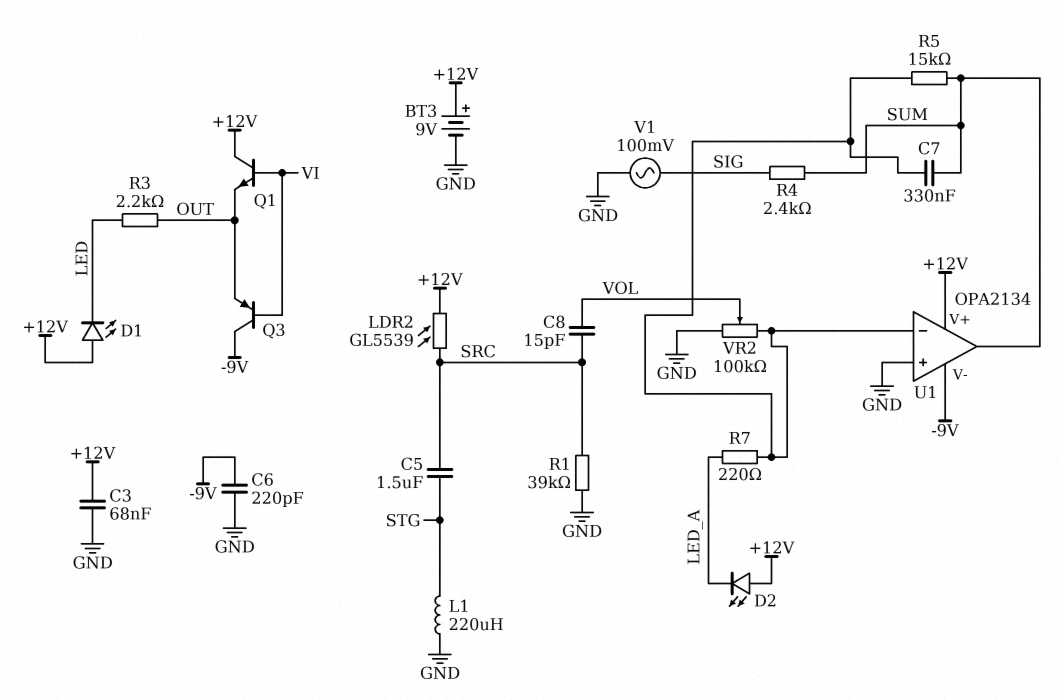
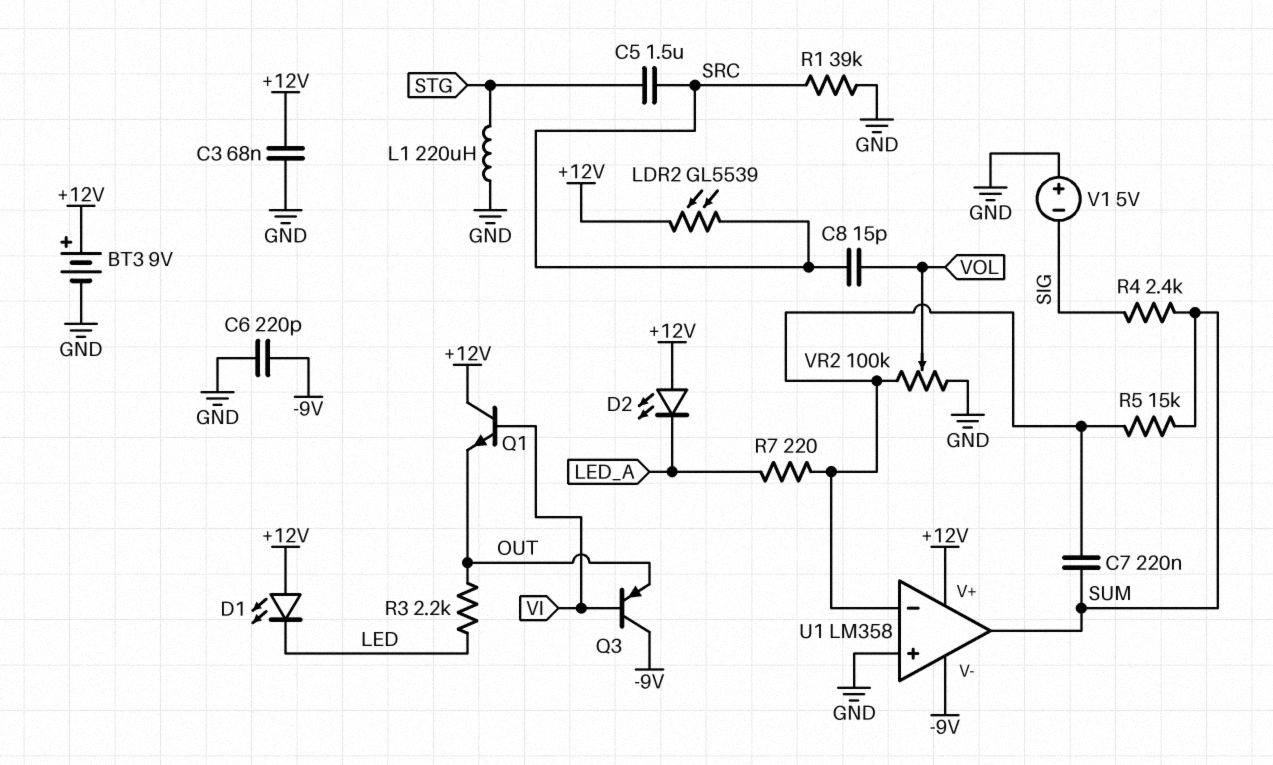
C7: 330nF (SUM, U1/in-) -> 220nF (SUM, U1/in-)
U1: OPA2134 -> LM358
V1: AC 100mV (GND, SIG) -> 5V (plus GND, minus SIG)

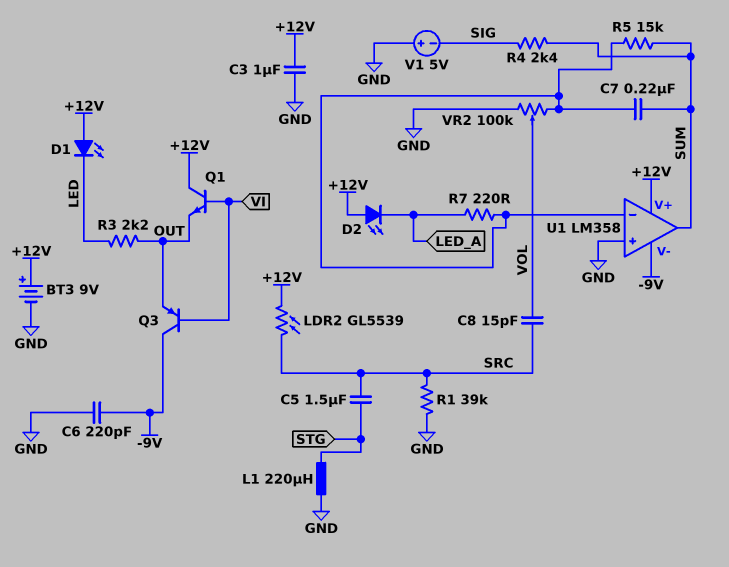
C3: 68nF (+12V, GND) -> 1uF (+12V, GND)

